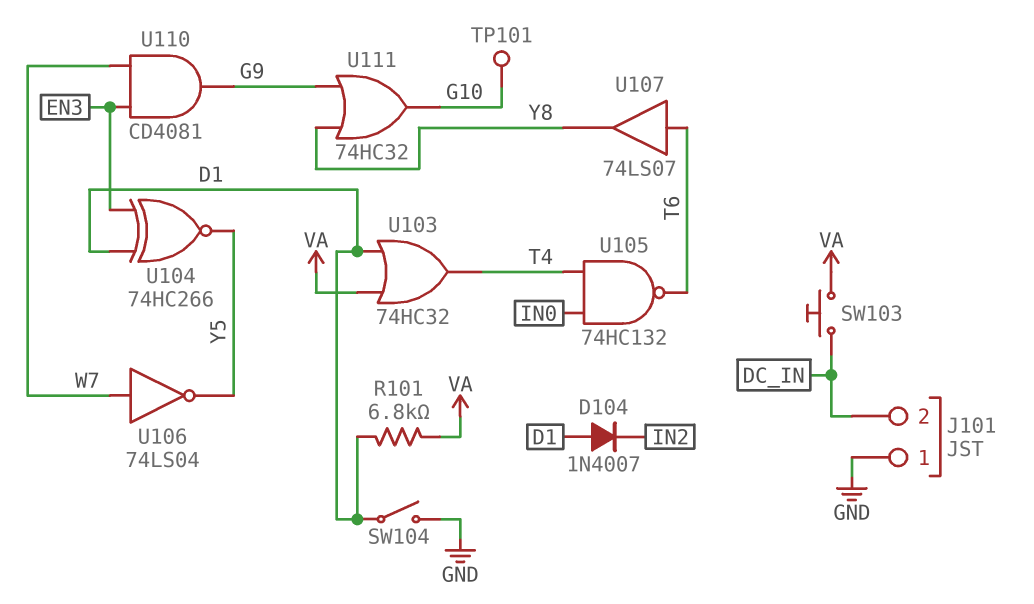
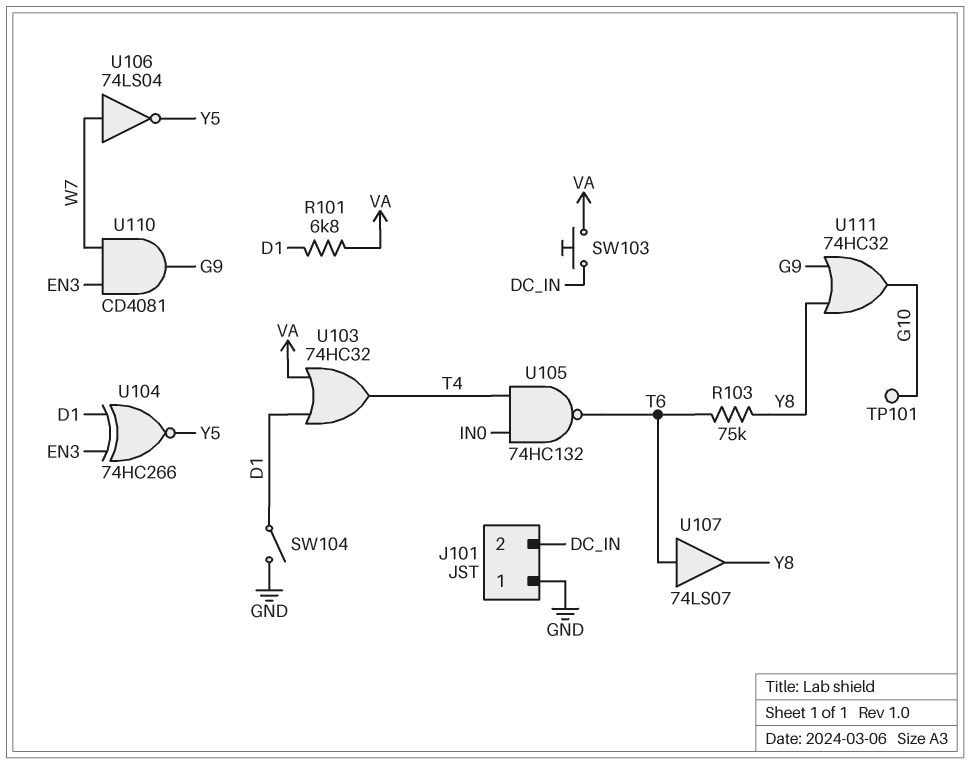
D104: diode 1N4007 (A D1, K IN2) -> none
R103: none -> 75k (T6, Y8)

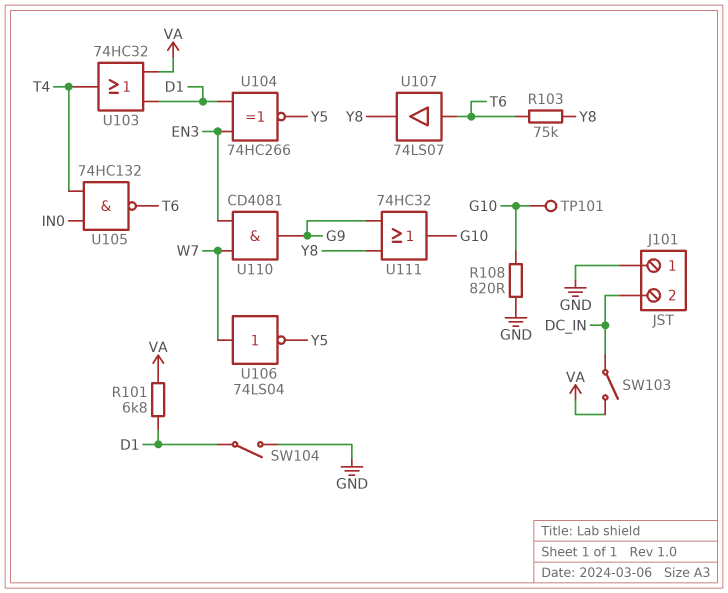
R108: none -> 820 (G10, GND)
SW103: button (DC_IN, VA) -> switch (DC_IN, VA)

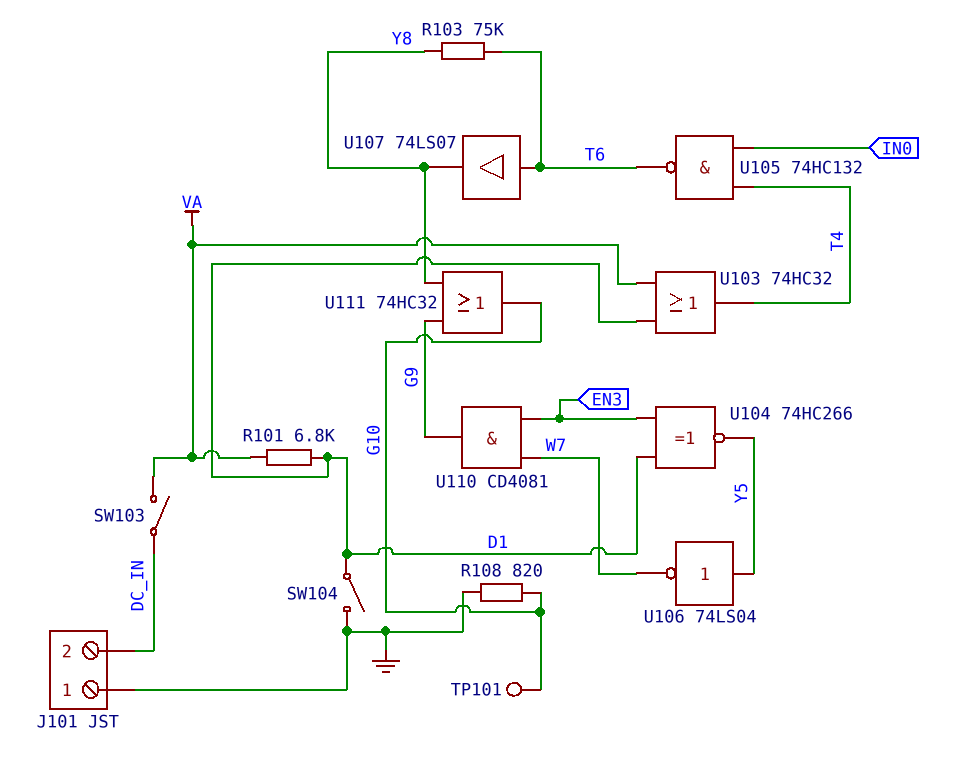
U106: NOT 74LS04 (in W7, out Y5) -> NOT 74LS04 (in Y5, out W7)

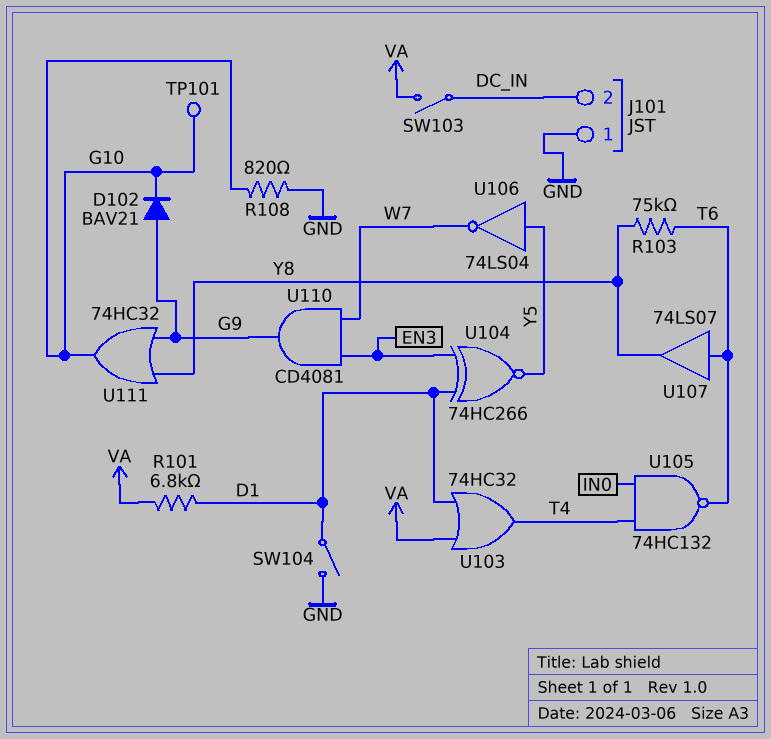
D102: none -> diode BAV21 (A G9, K G10)

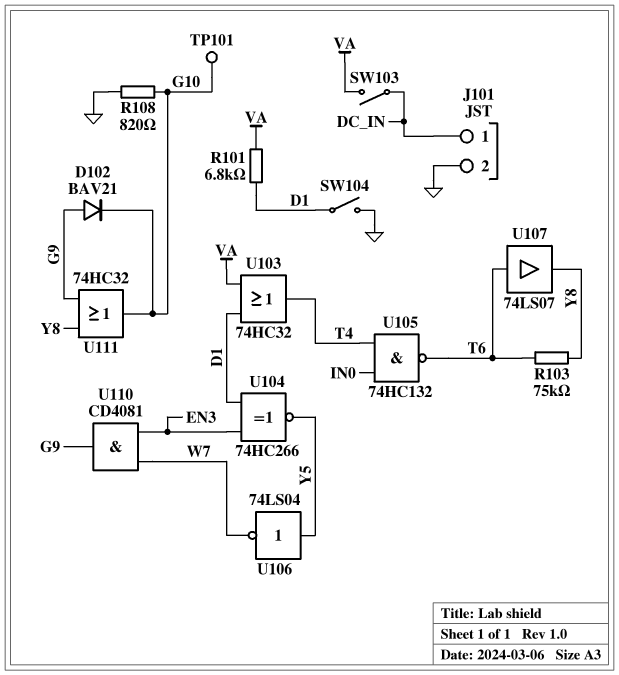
J101 pin 1: GND -> DC_IN
J101 pin 2: DC_IN -> GND

